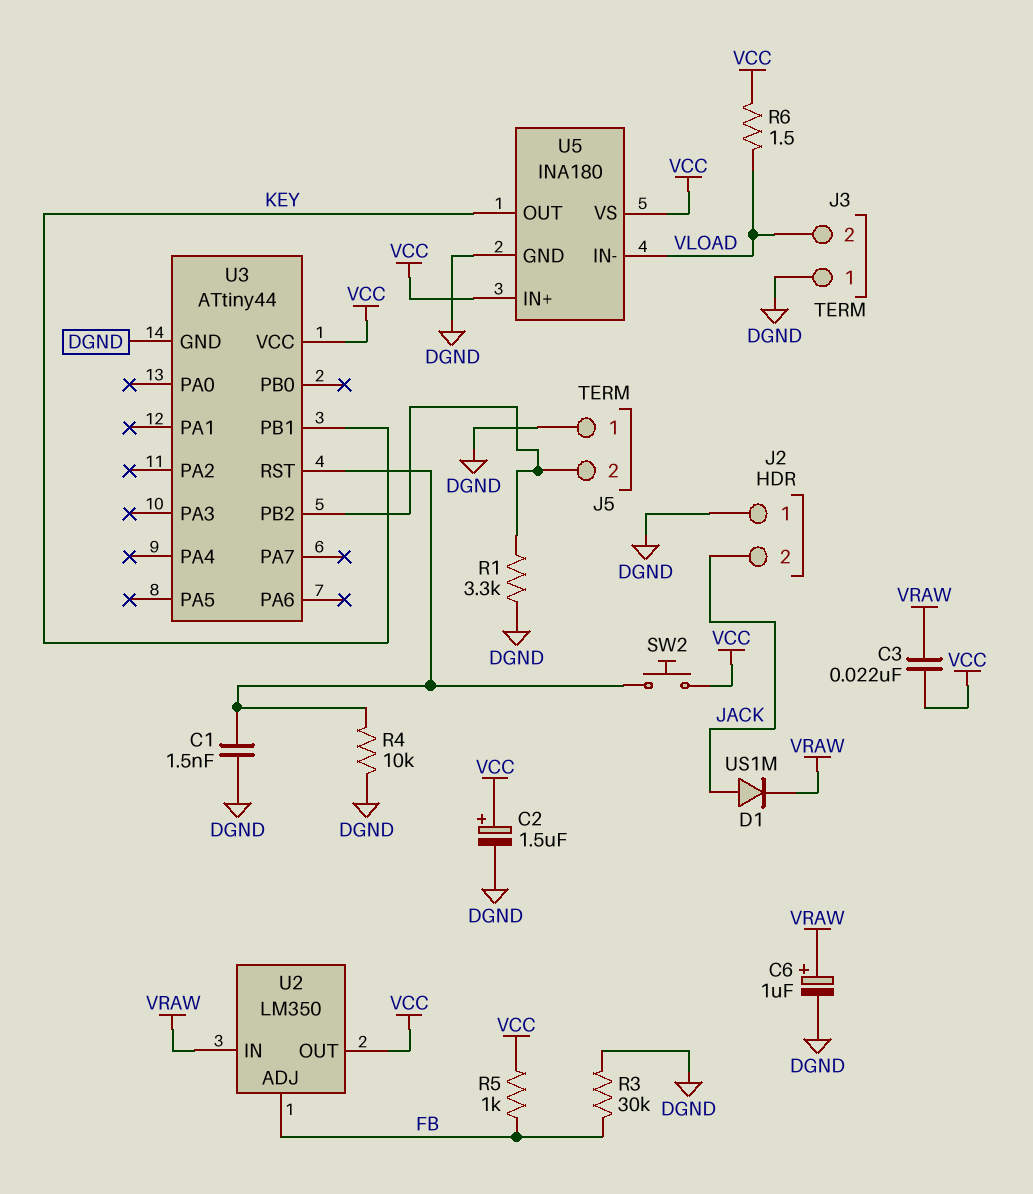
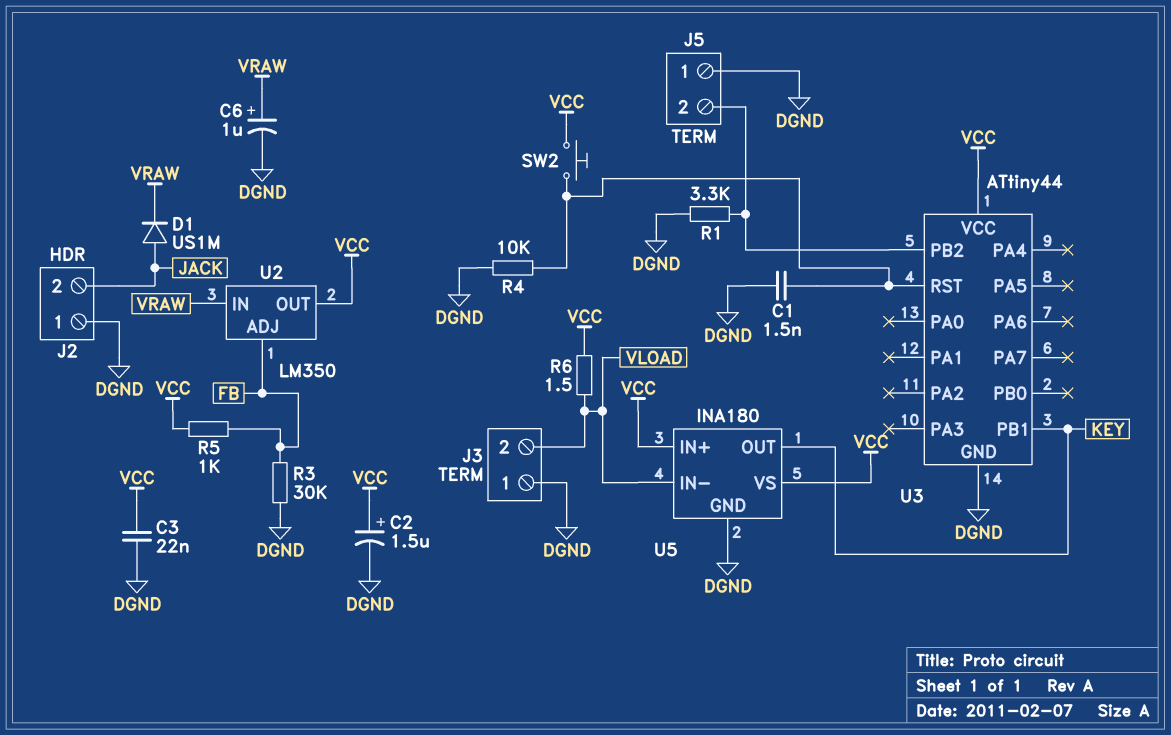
C3: 22nF (VCC, VRAW) -> 22nF (DGND, VCC)

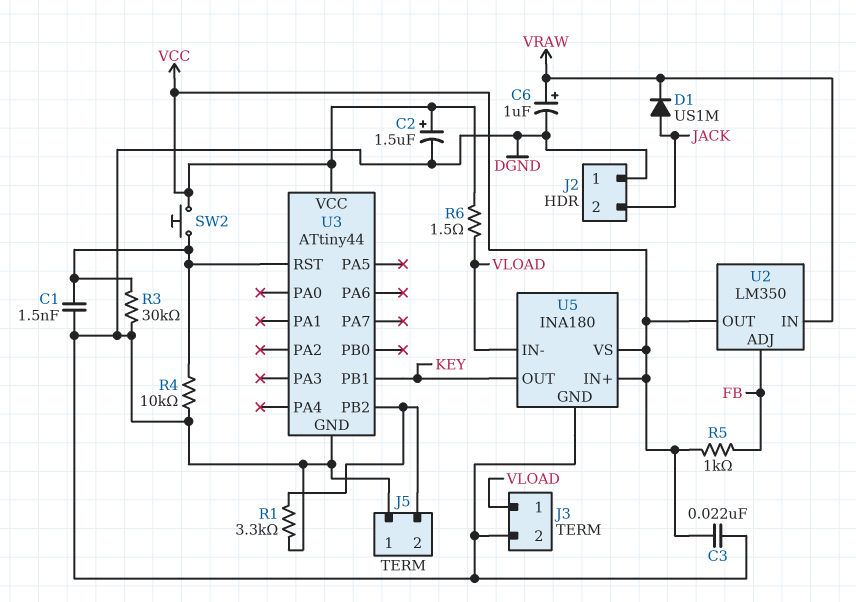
J3 pin 1: DGND -> VLOAD
J3 pin 2: VLOAD -> DGND
R3: 30k (DGND, FB) -> 30k (DGND, U3/RST)

